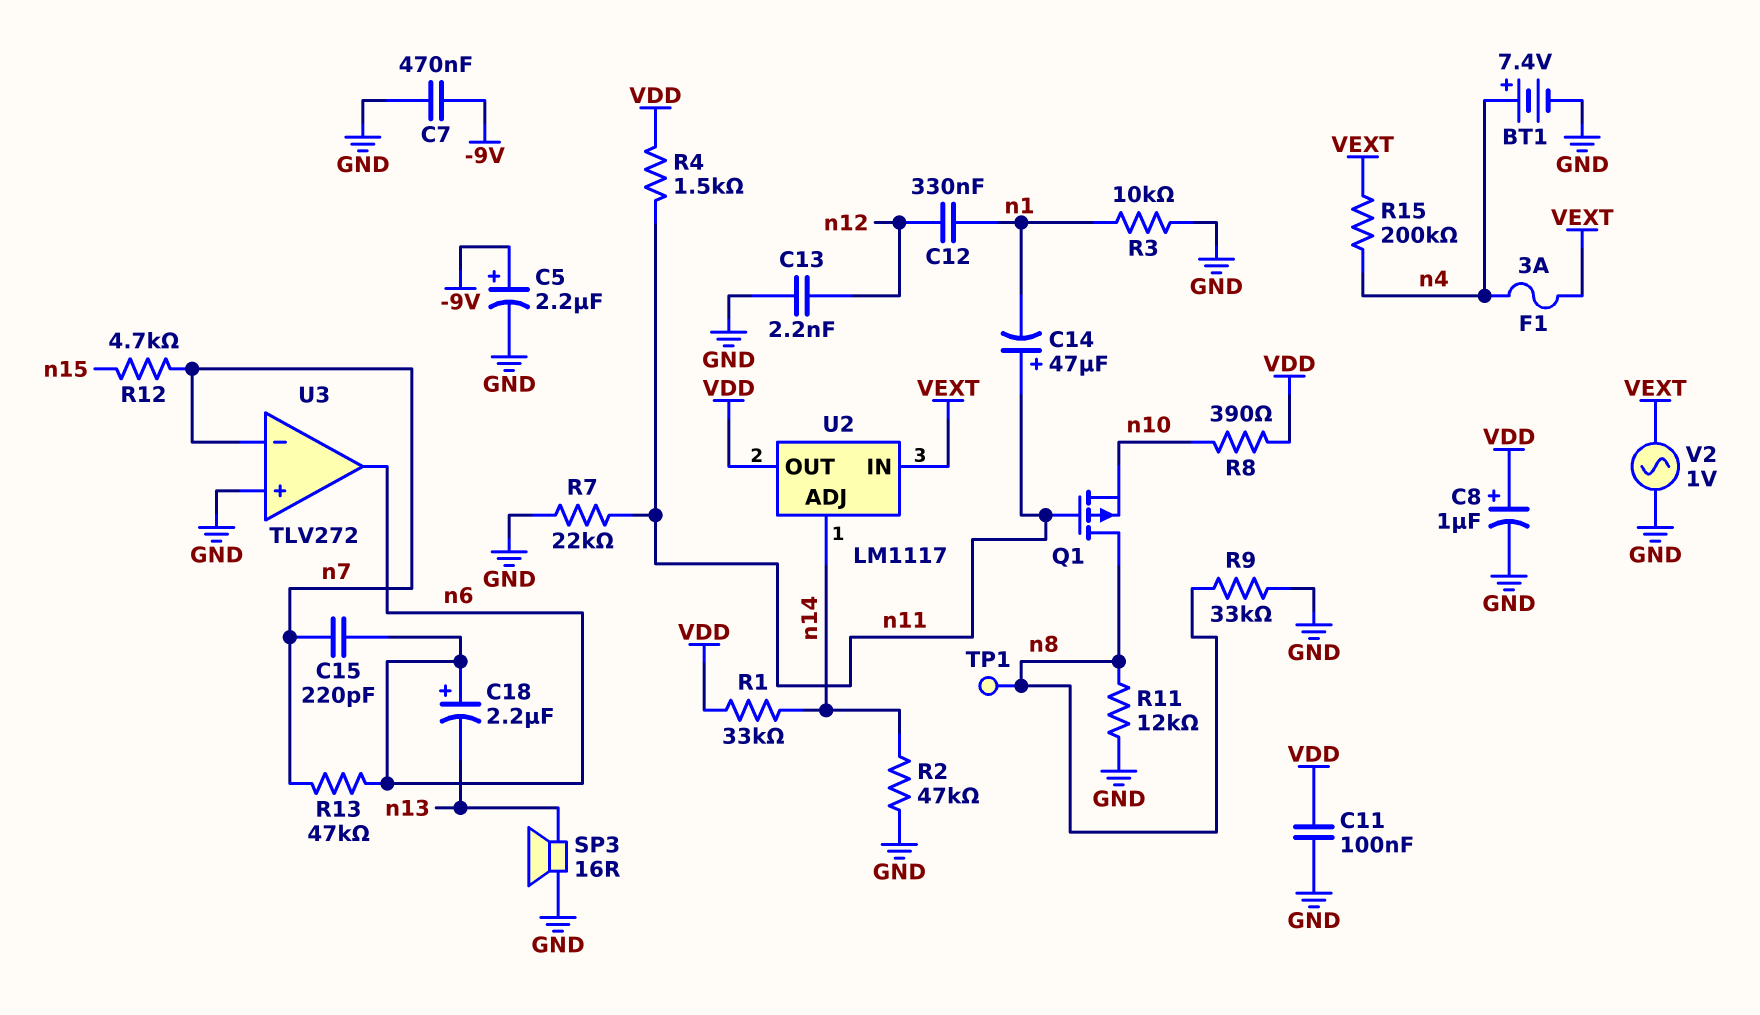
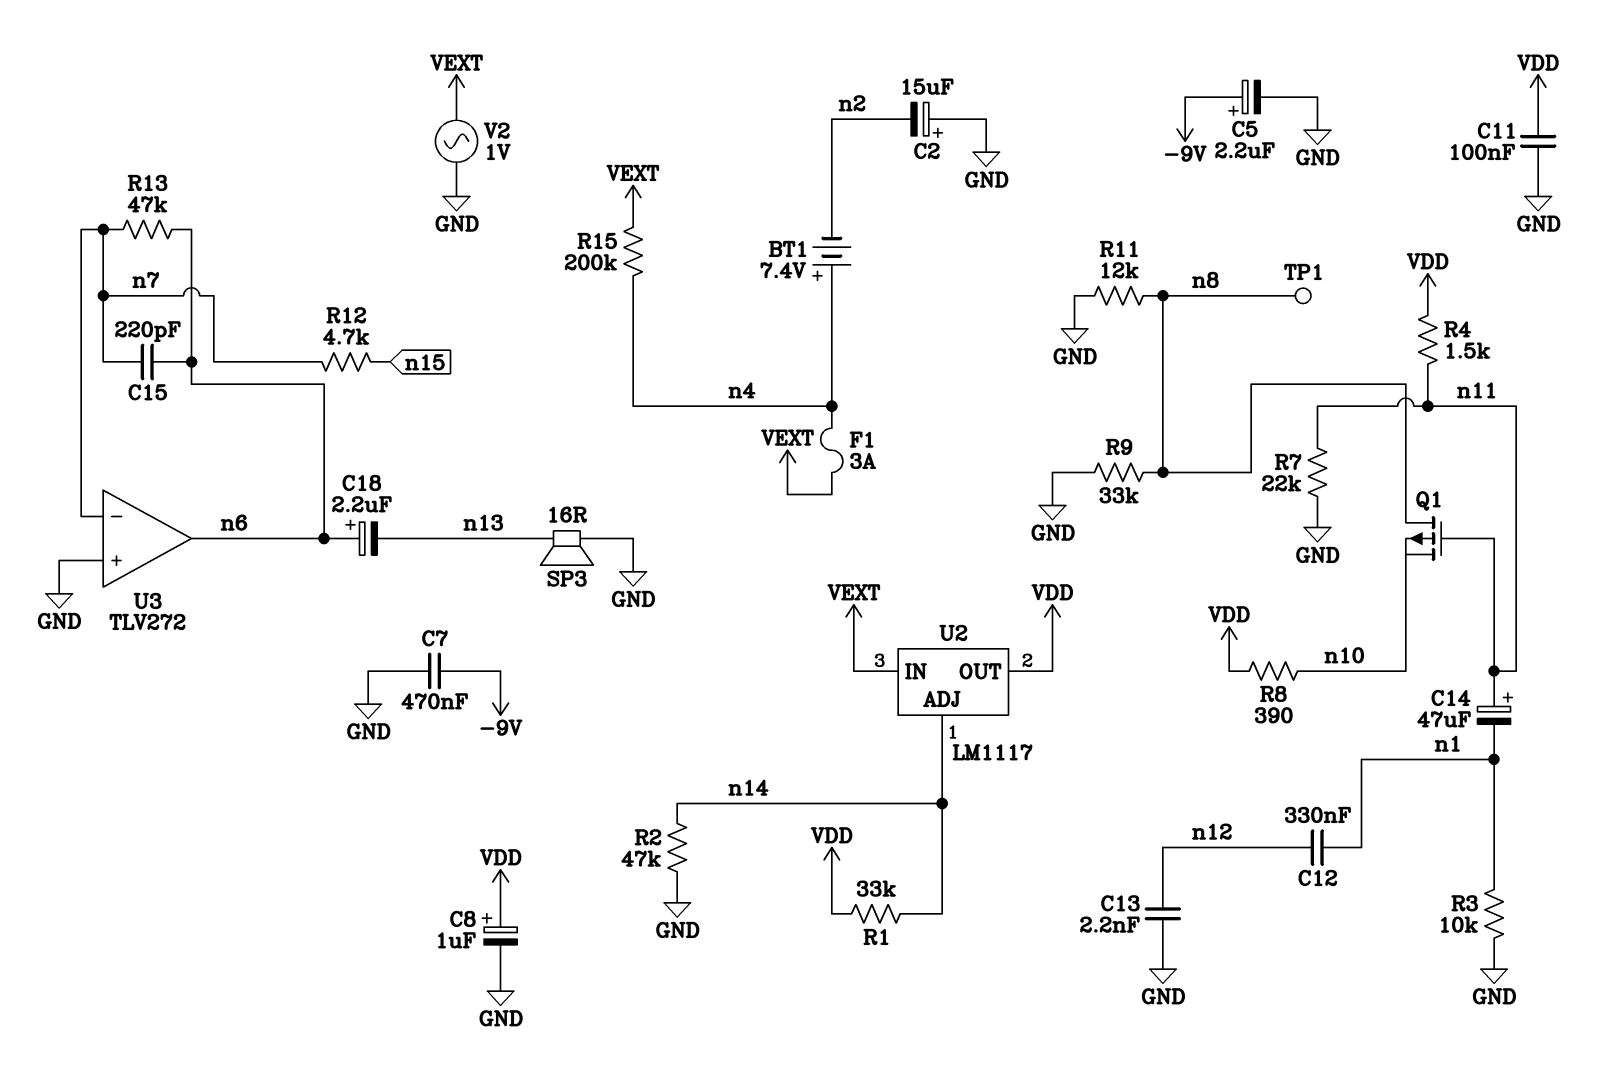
BT1: 7.4V (plus n4, minus GND) -> 7.4V (plus n4, minus n2)
C2: none -> 15uF (plus GND, minus n2)

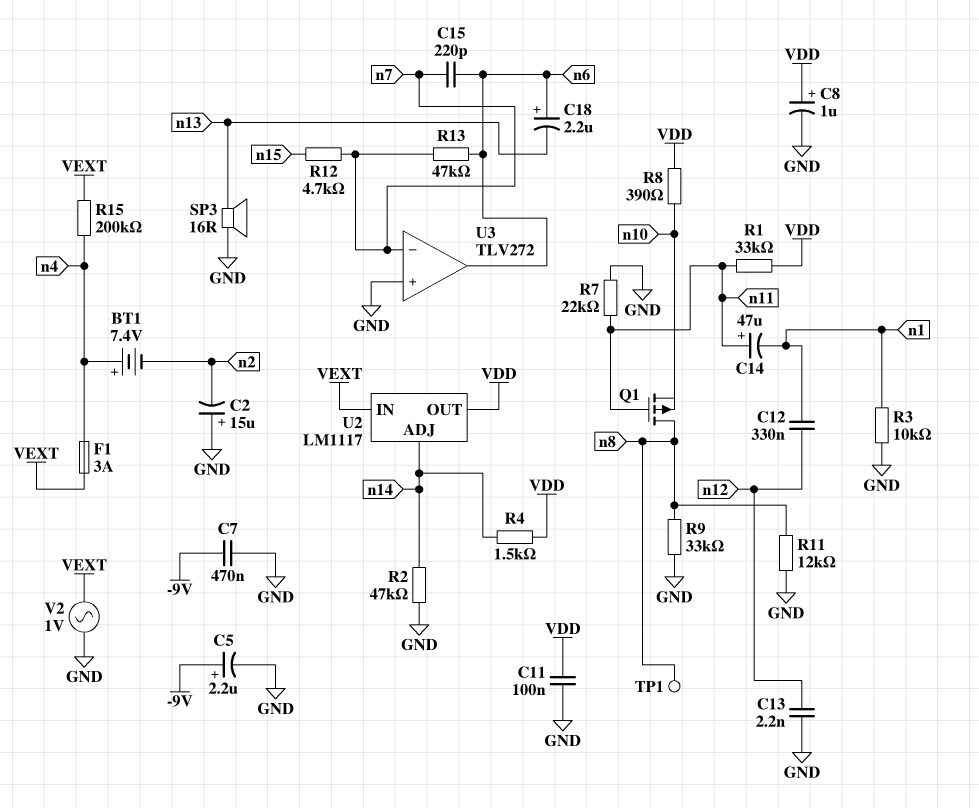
R1: 33k (VDD, n14) -> 33k (VDD, n11)
R4: 1.5k (VDD, n11) -> 1.5k (VDD, n14)

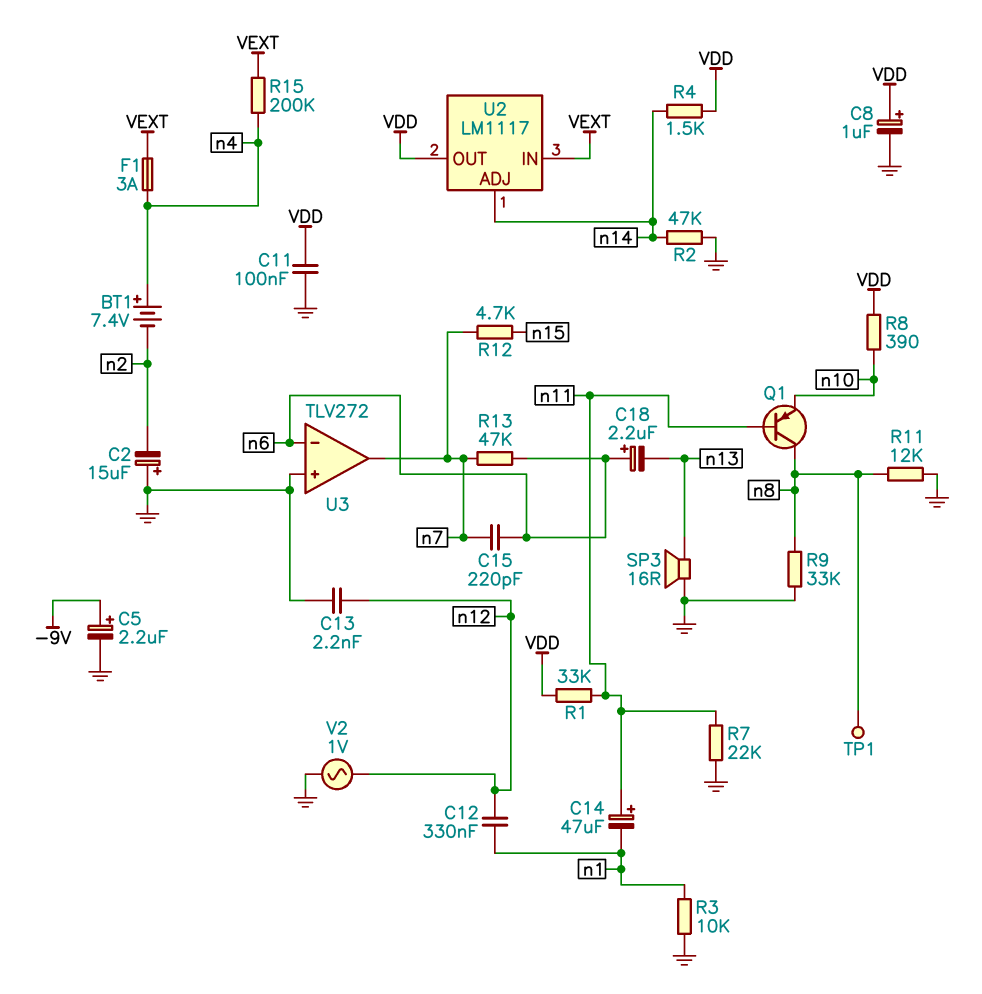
C7: 470nF (-9V, GND) -> none
Q1: PMOS (G n11, D n8, S n10) -> PNP (B n11, C n8, E n10)
U3 pin in-: n7 -> n6
U3 pin out: n6 -> n7
V2: AC 1V (GND, VEXT) -> AC 1V (GND, n12)

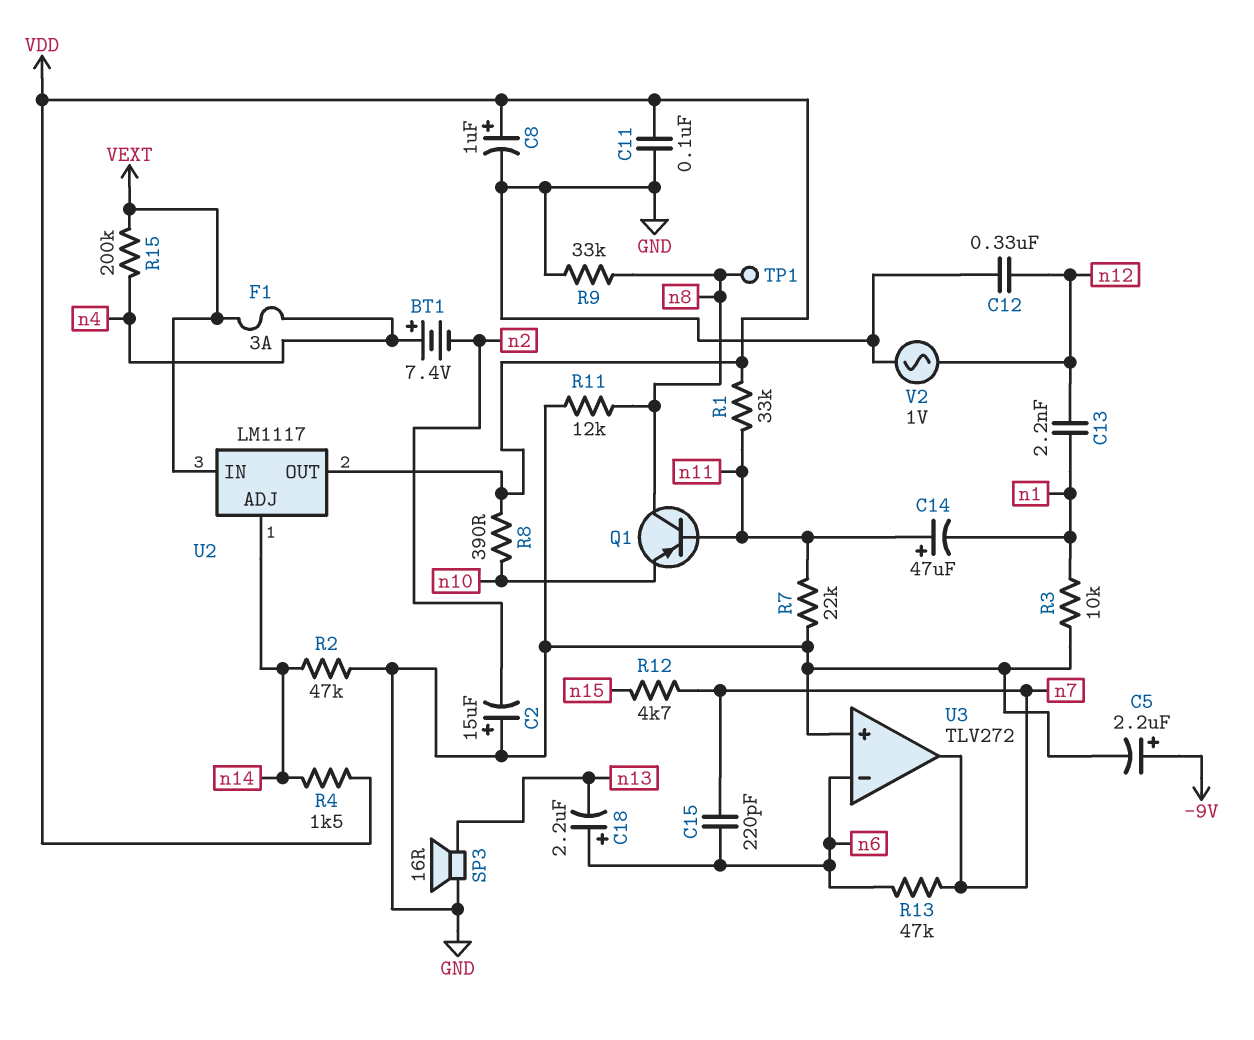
C12: 330nF (n1, n12) -> 330nF (GND, n12)
C13: 2.2nF (GND, n12) -> 2.2nF (n1, n12)

